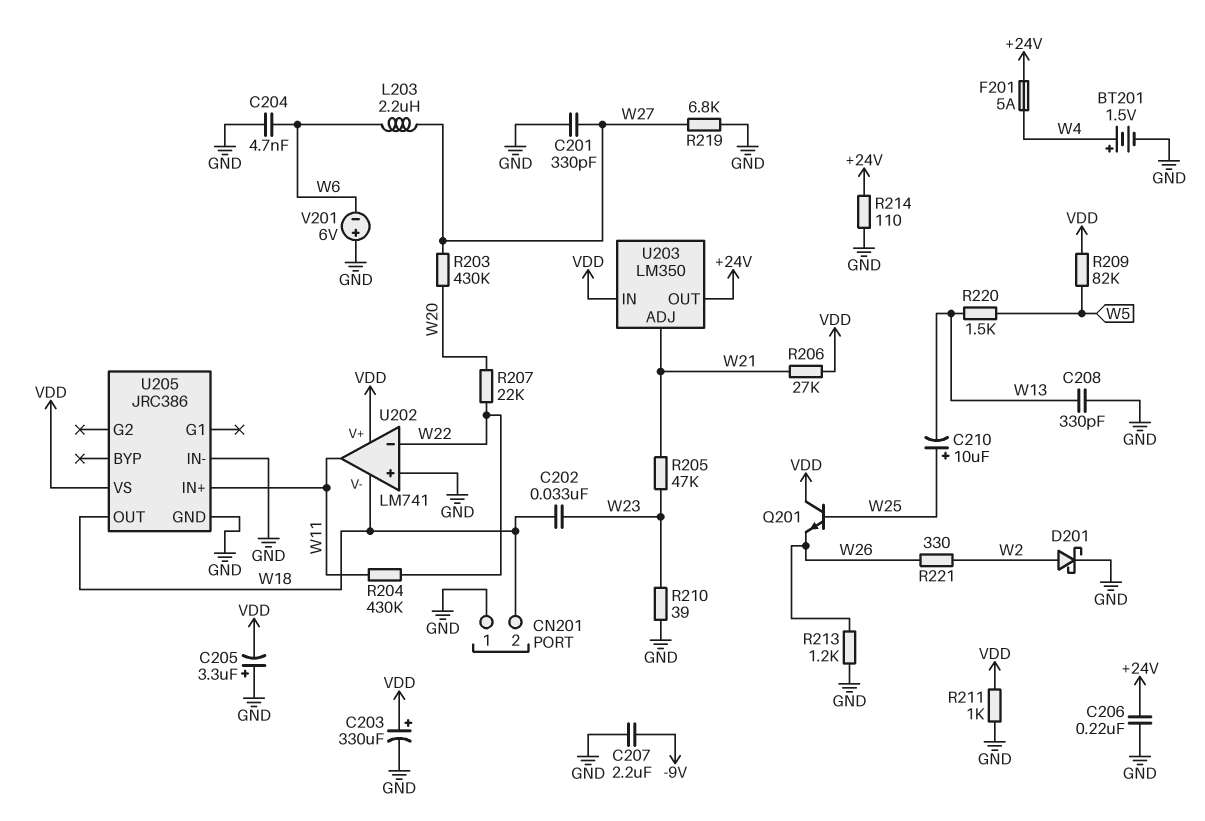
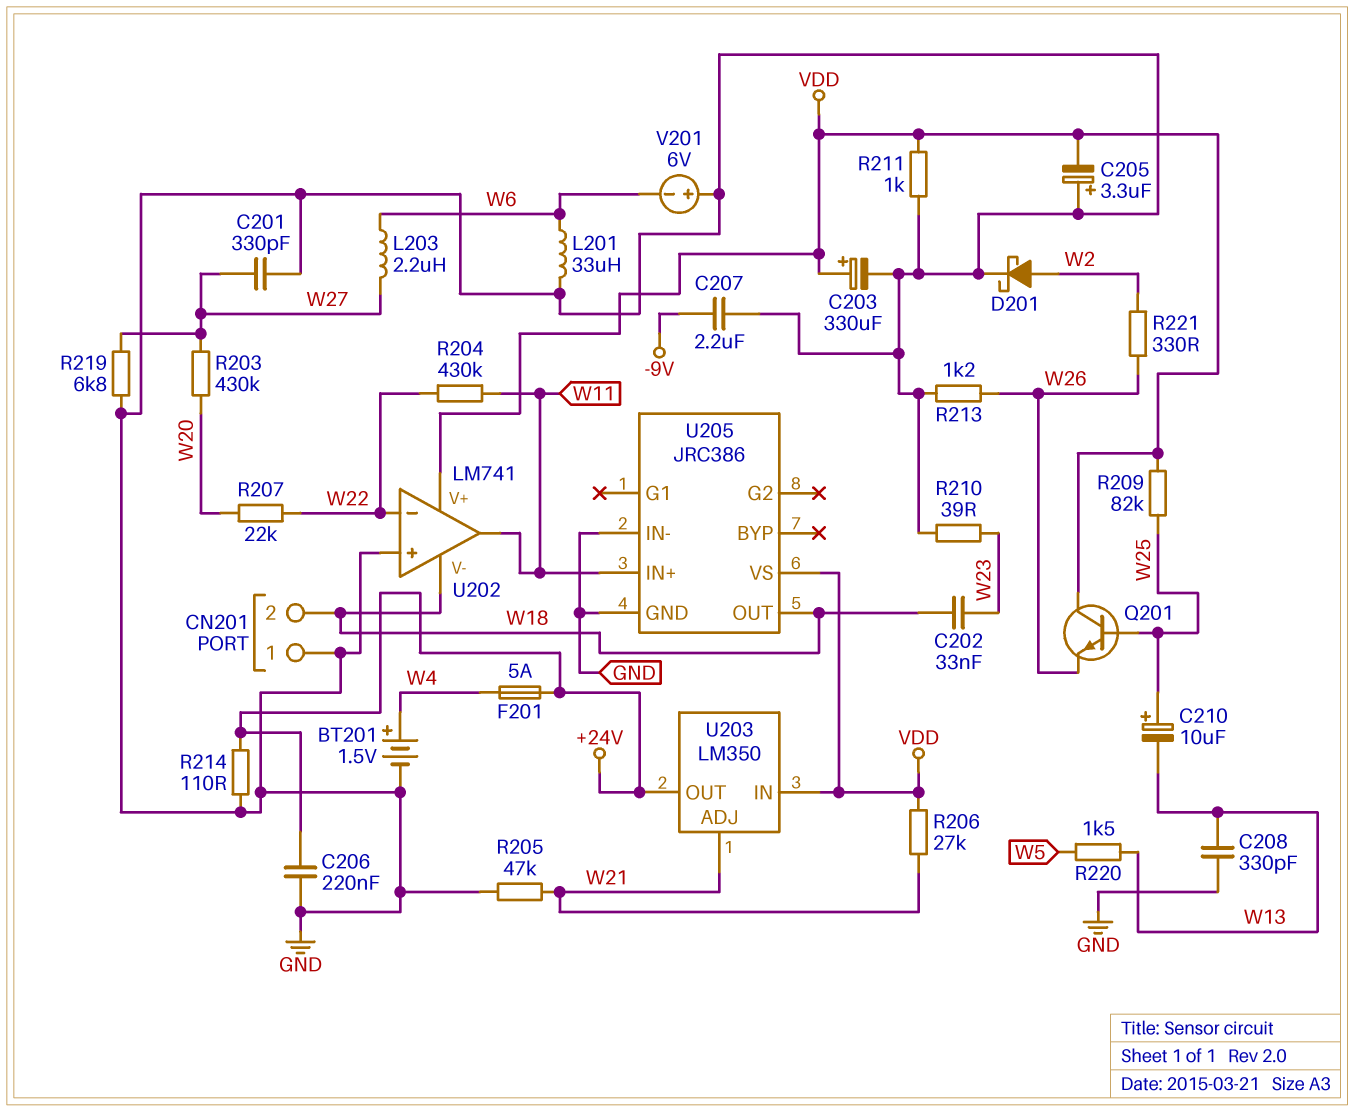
C204: 4.7nF (GND, W6) -> none
L201: none -> 33uH (GND, W6)
R205: 47k (W21, W23) -> 47k (GND, W21)
R209: 82k (VDD, W5) -> 82k (VDD, W25)

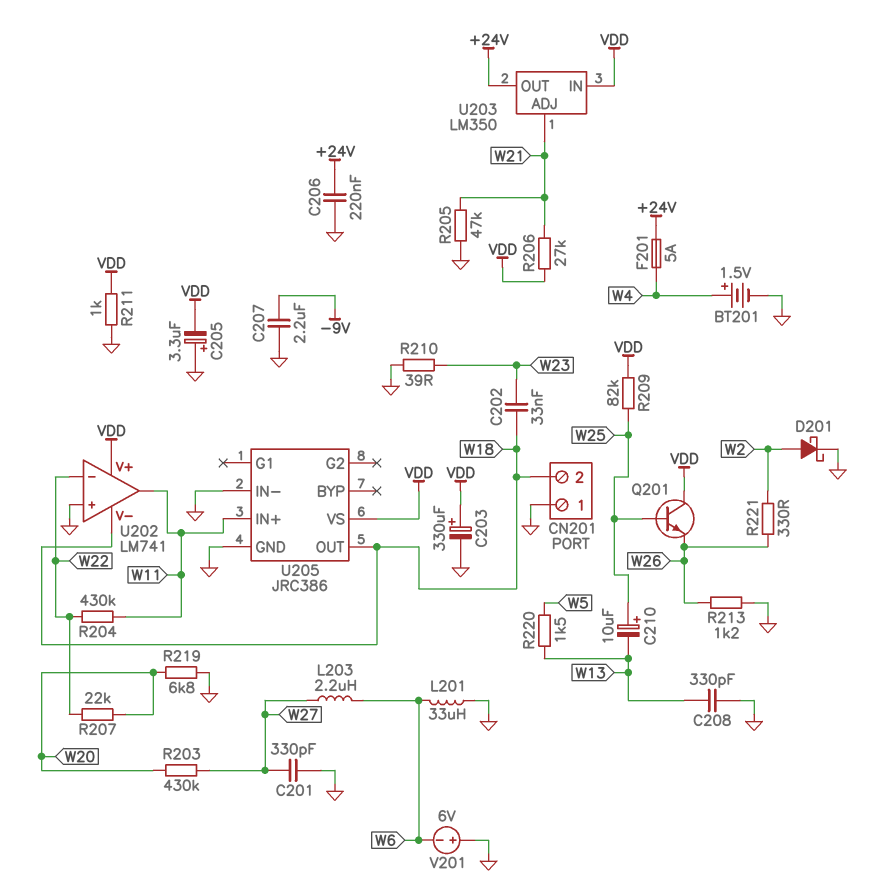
R214: 110 (+24V, GND) -> none
R219: 6.8k (GND, W27) -> 6.8k (GND, W20)

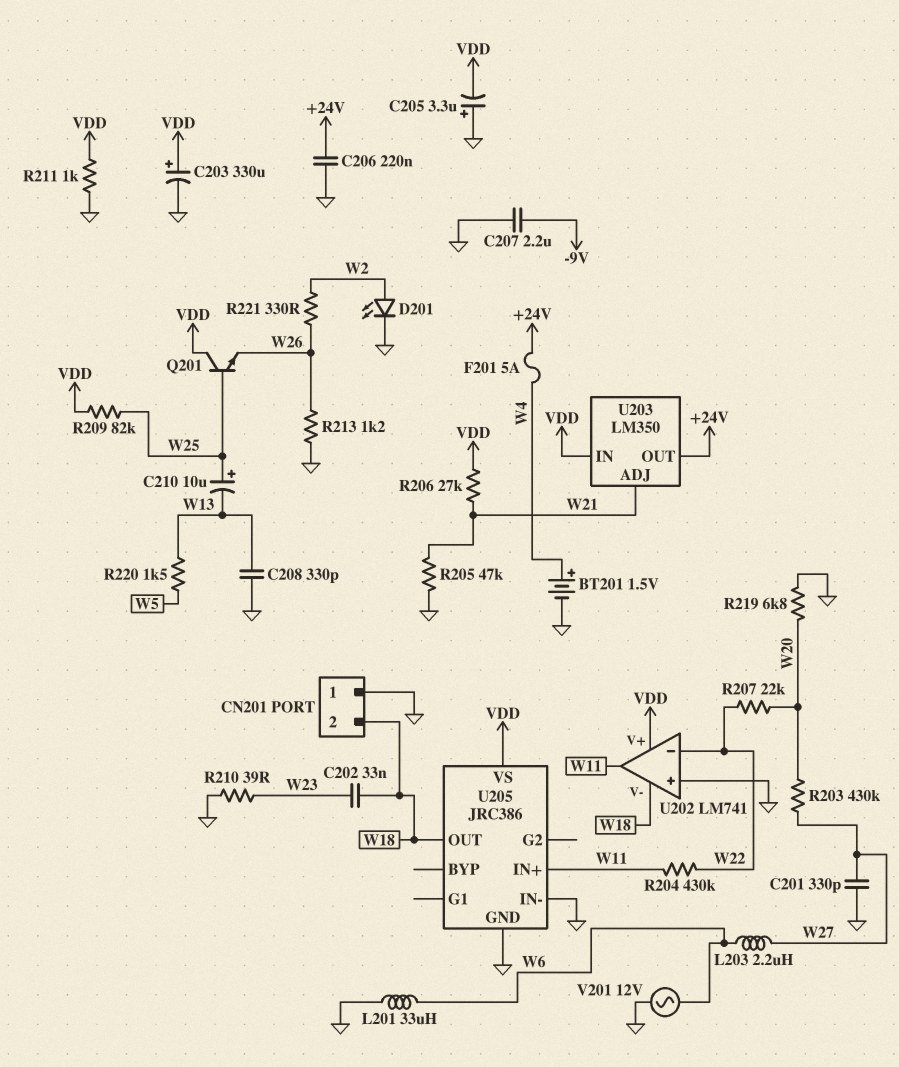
D201: schottky (A W2, K GND) -> LED (A W2, K GND)
V201: 6V (plus GND, minus W6) -> AC 12V (GND, W6)

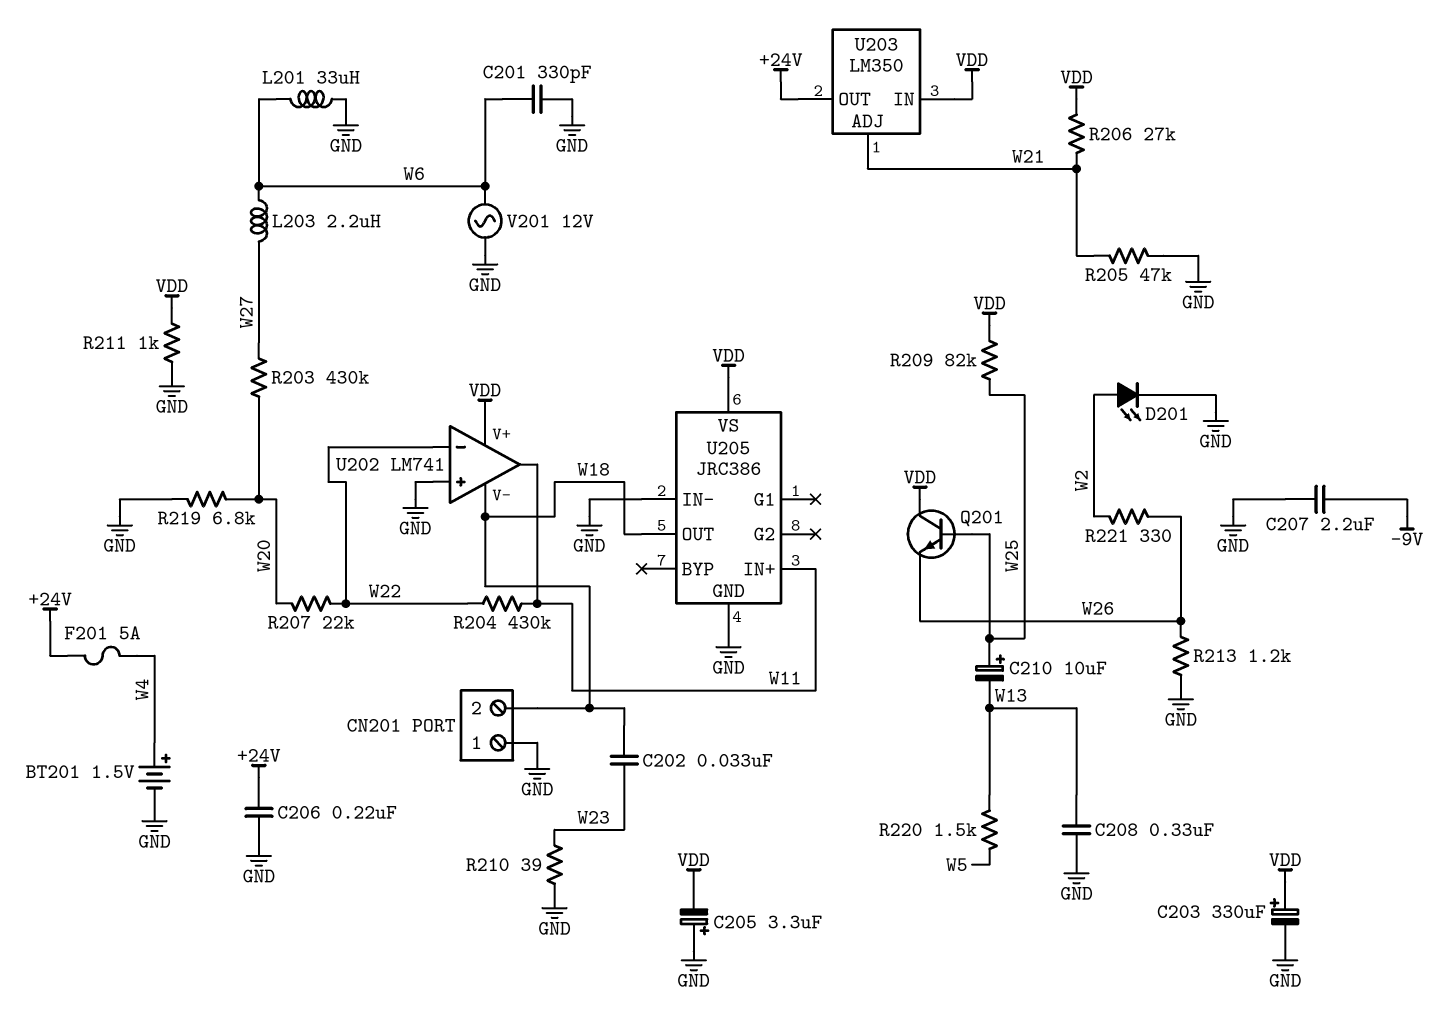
C201: 330pF (GND, W27) -> 330pF (GND, W6)
C208: 330pF (GND, W13) -> 330nF (GND, W13)

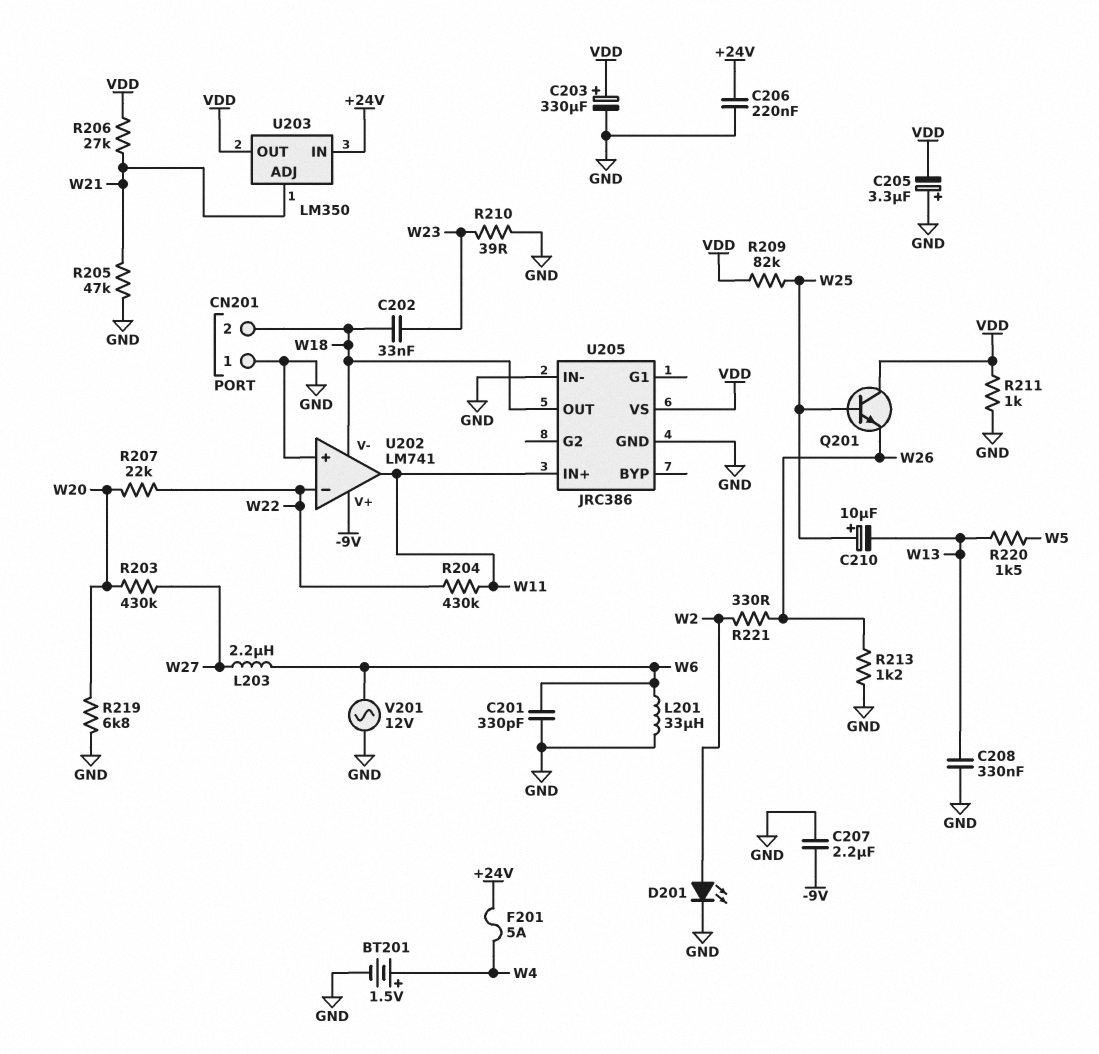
U202 pin V+: VDD -> -9V
U203 pin IN: VDD -> +24V
U203 pin OUT: +24V -> VDD

